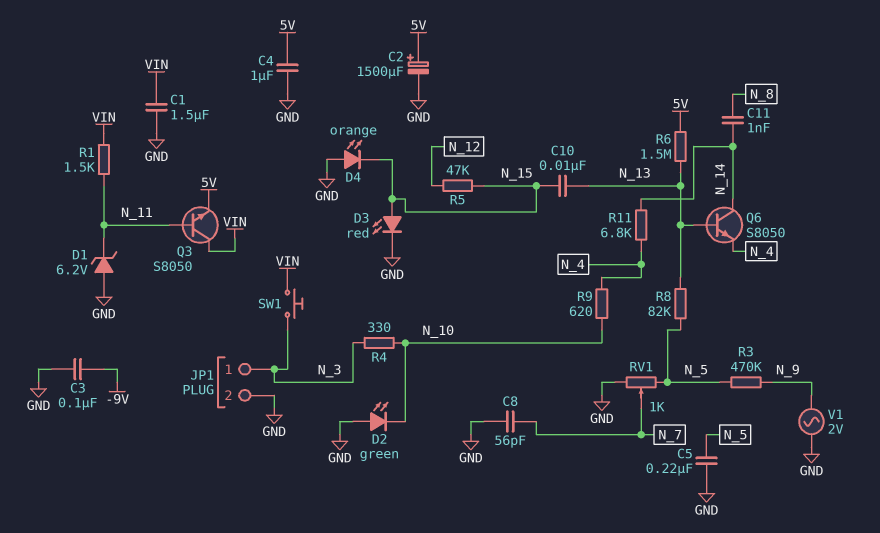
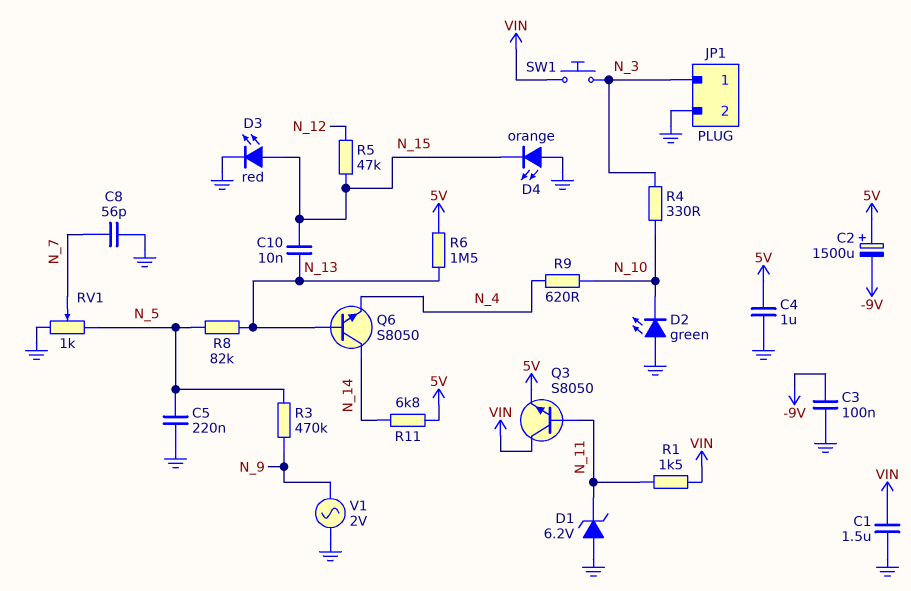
C2: 1500uF (plus 5V, minus GND) -> 1500uF (plus 5V, minus -9V)
C11: 1nF (N_8, N_14) -> none
R11: 6.8k (N_4, N_14) -> 6.8k (5V, N_14)

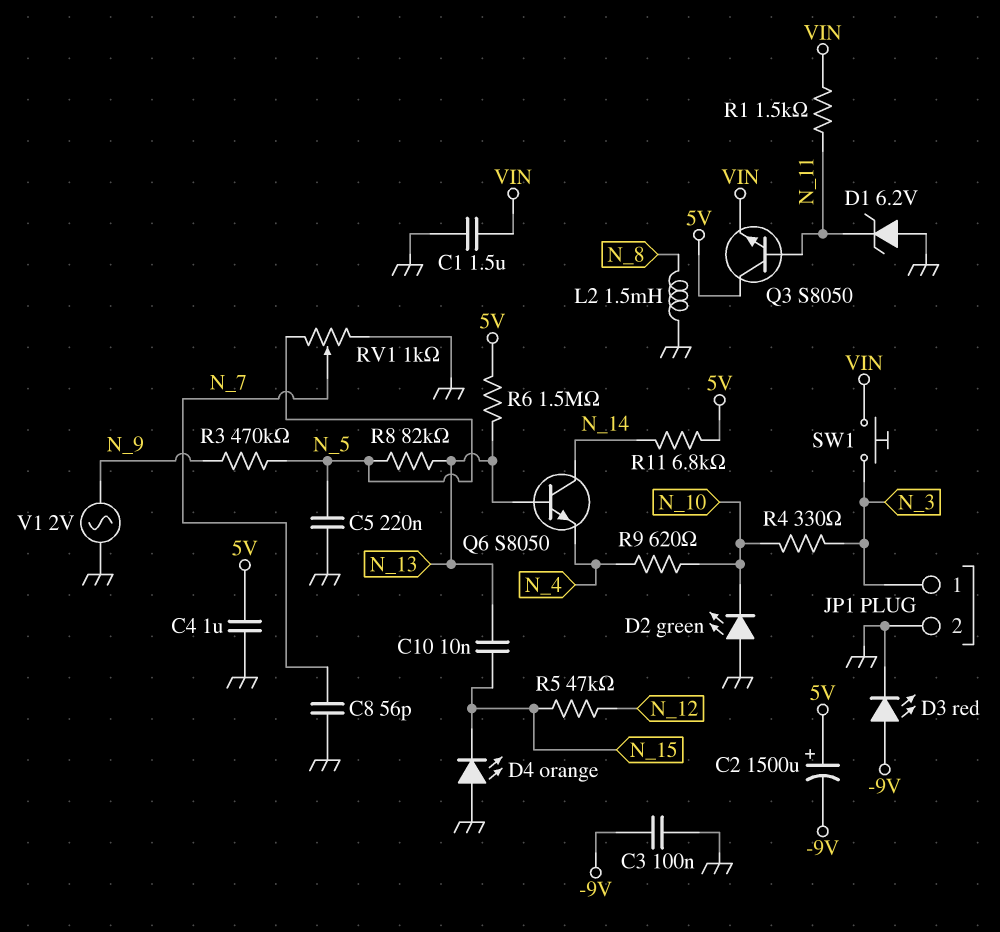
D3: LED red (A N_15, K GND) -> LED red (A -9V, K GND)
L2: none -> 1.5mH (GND, N_8)
Q3: NPN S8050 (B N_11, C VIN, E 5V) -> NPN S8050 (B N_11, C 5V, E VIN)

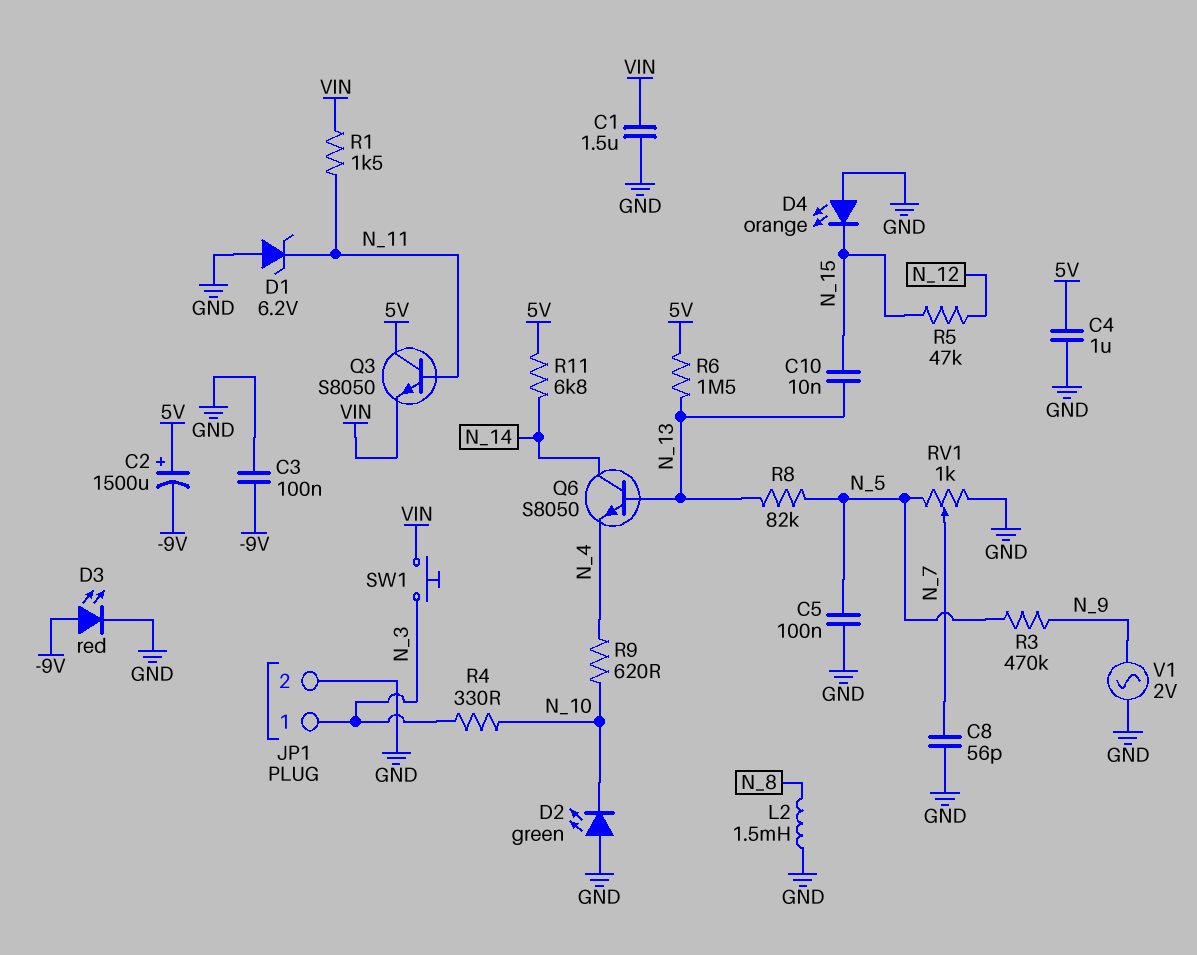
C5: 220nF (GND, N_5) -> 100nF (GND, N_5)

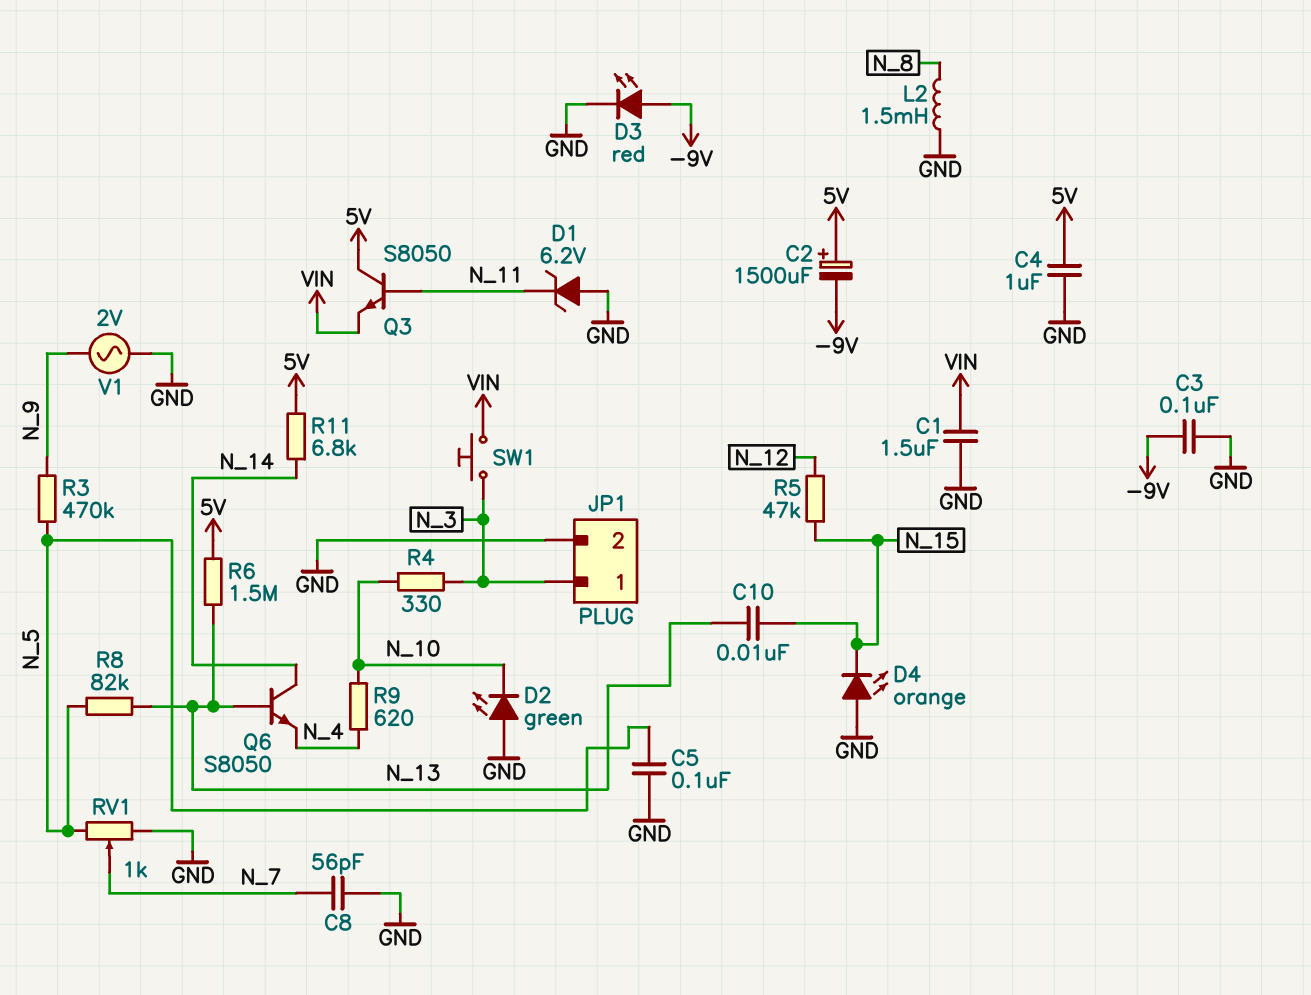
R1: 1.5k (N_11, VIN) -> none

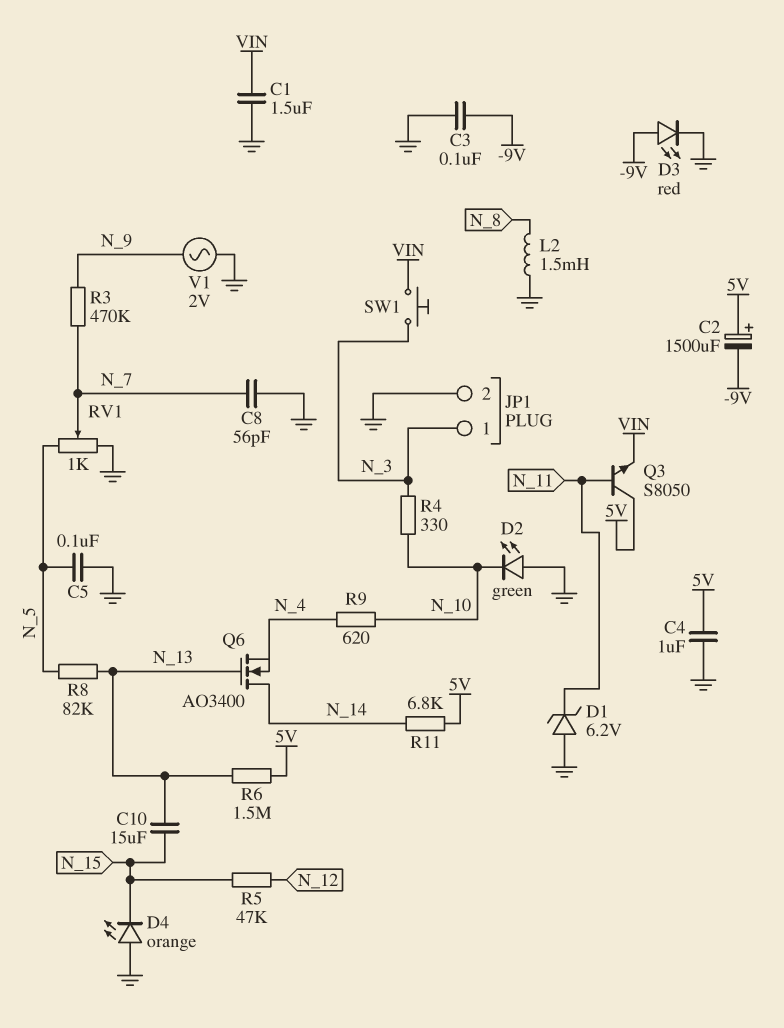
C10: 10nF (N_13, N_15) -> 15uF (N_13, N_15)
Q6: NPN S8050 (B N_13, C N_14, E N_4) -> NMOS AO3400 (G N_13, D N_14, S N_4)
R3: 470k (N_5, N_9) -> 470k (N_7, N_9)

